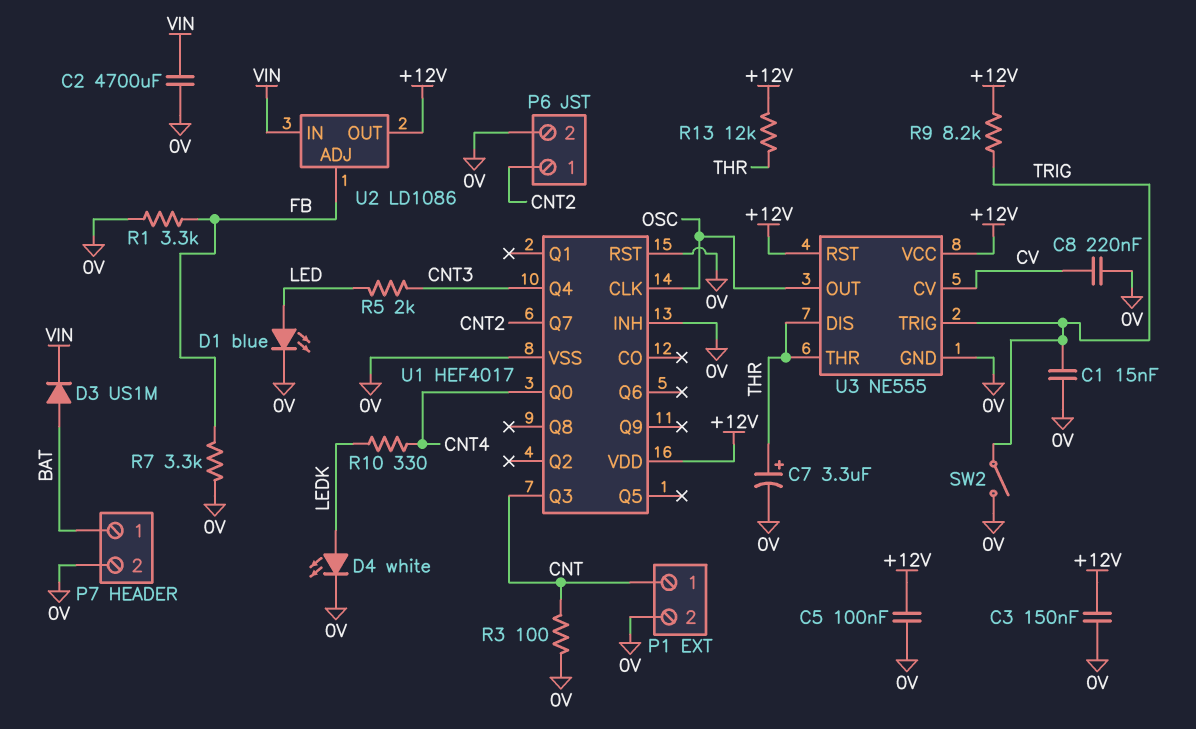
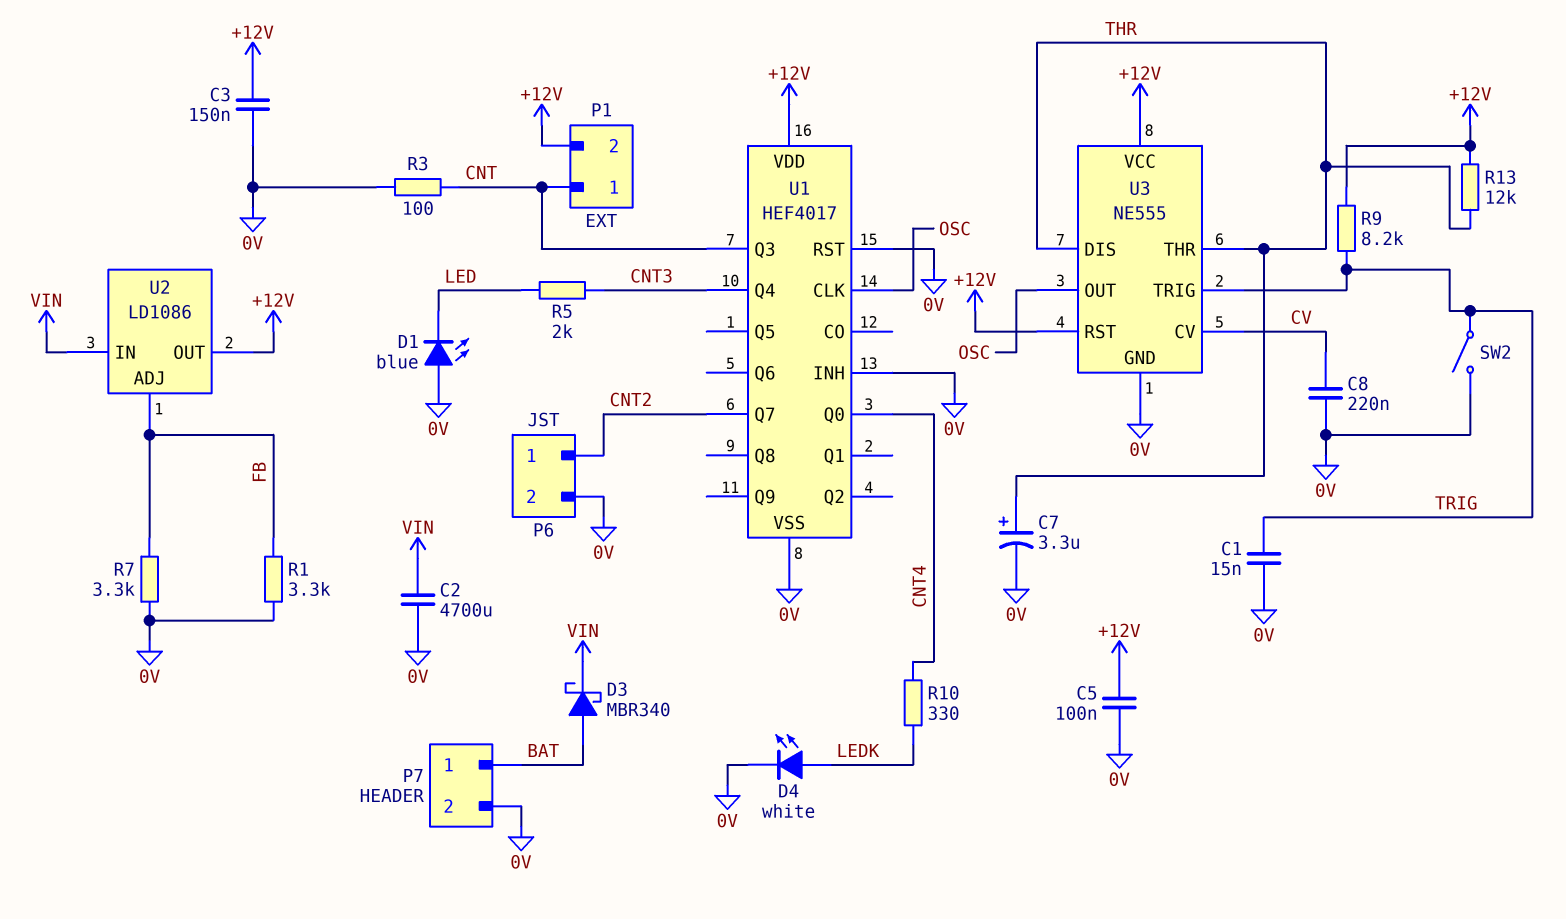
D1: LED blue (A LED, K 0V) -> LED blue (A 0V, K LED)
D3: diode US1M (A BAT, K VIN) -> schottky MBR340 (A BAT, K VIN)
P1 pin 2: 0V -> +12V

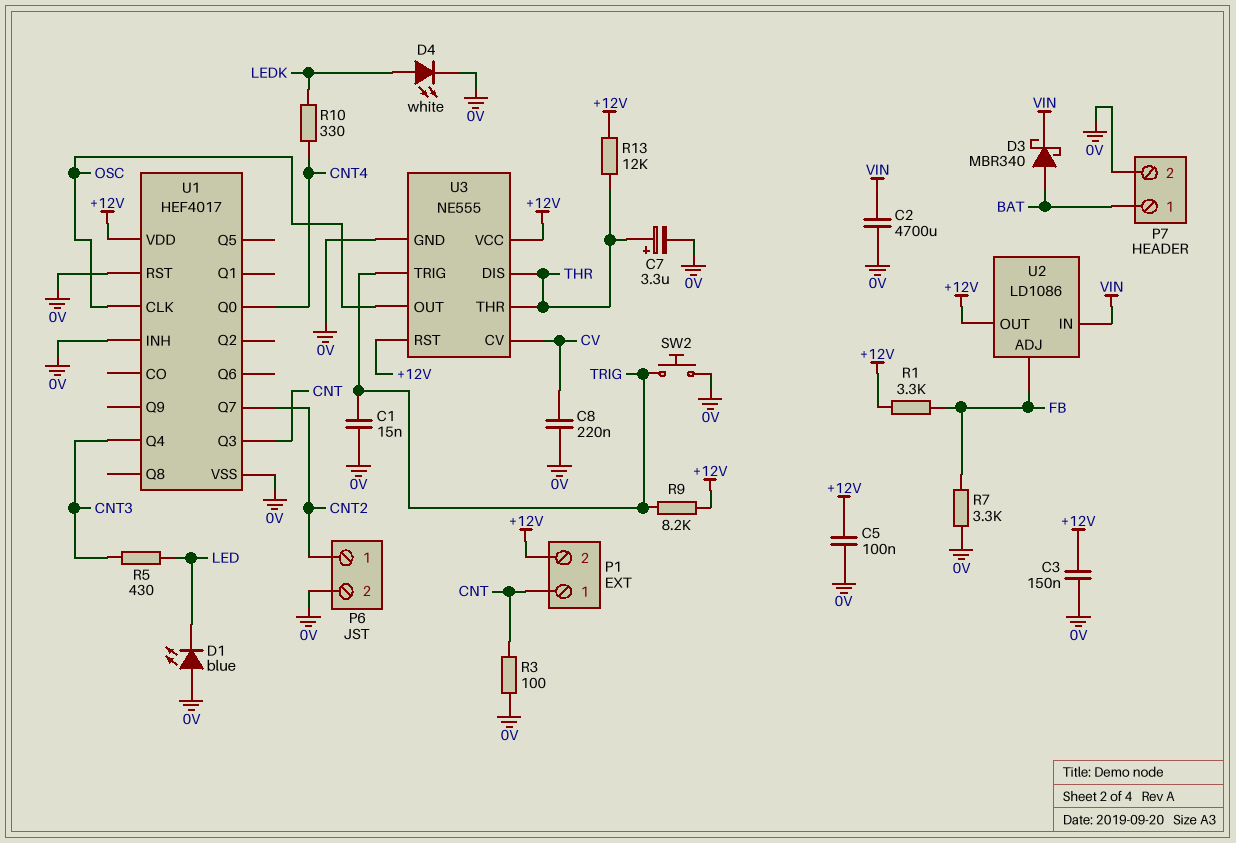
R1: 3.3k (0V, FB) -> 3.3k (+12V, FB)
R5: 2k (CNT3, LED) -> 430 (CNT3, LED)
SW2: switch (0V, TRIG) -> button (0V, TRIG)

